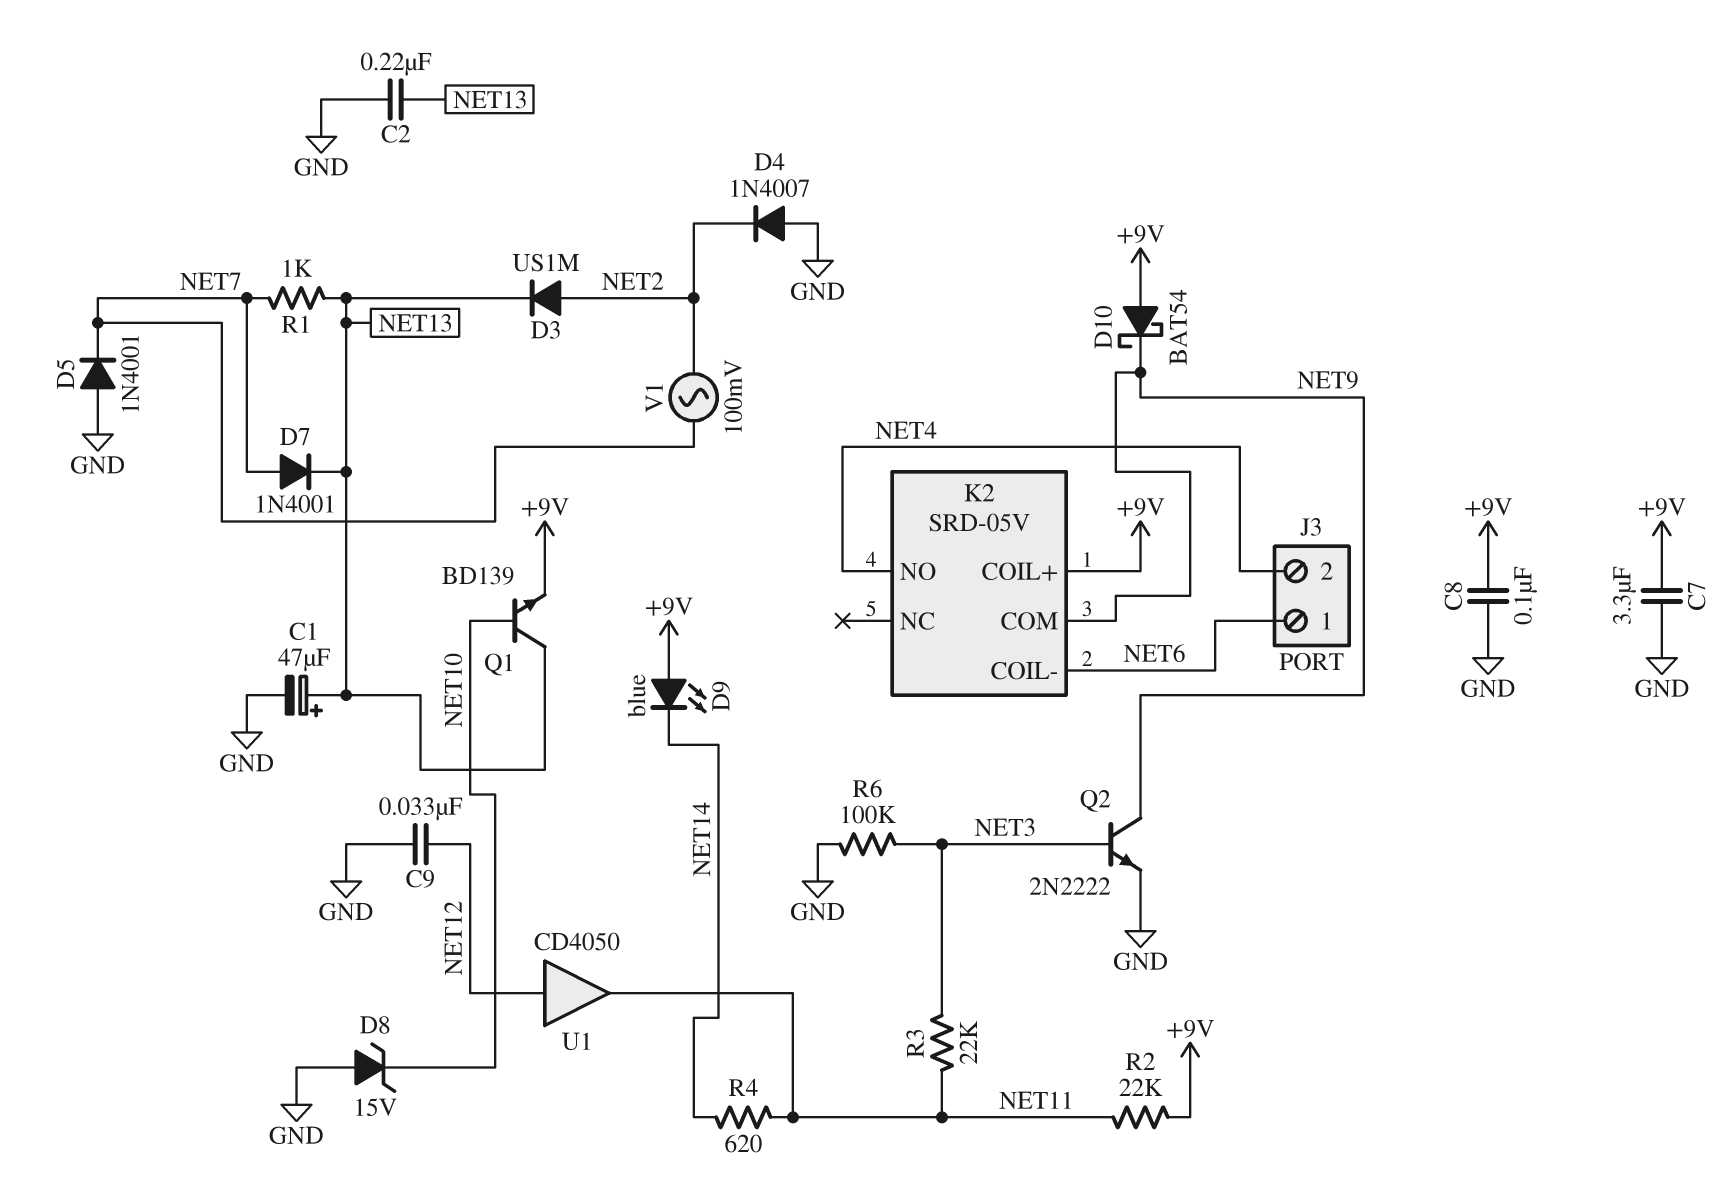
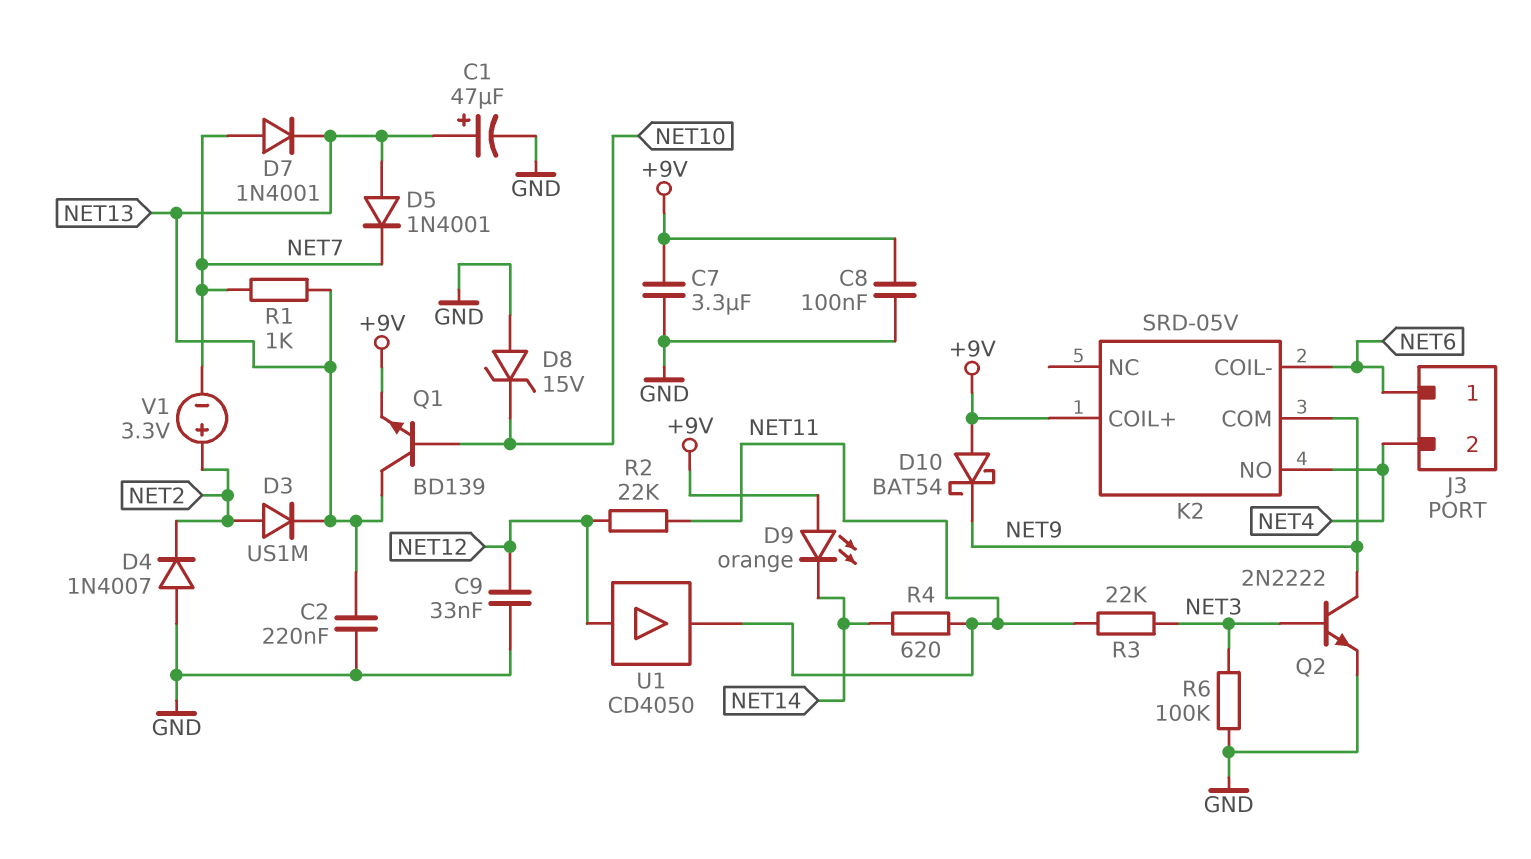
D5: diode 1N4001 (A GND, K NET7) -> diode 1N4001 (A NET13, K NET7)
D9: LED blue (A +9V, K NET14) -> LED orange (A +9V, K NET14)
R2: 22k (+9V, NET11) -> 22k (NET11, NET12)
V1: AC 100mV (NET2, NET7) -> 3.3V (plus NET2, minus NET7)

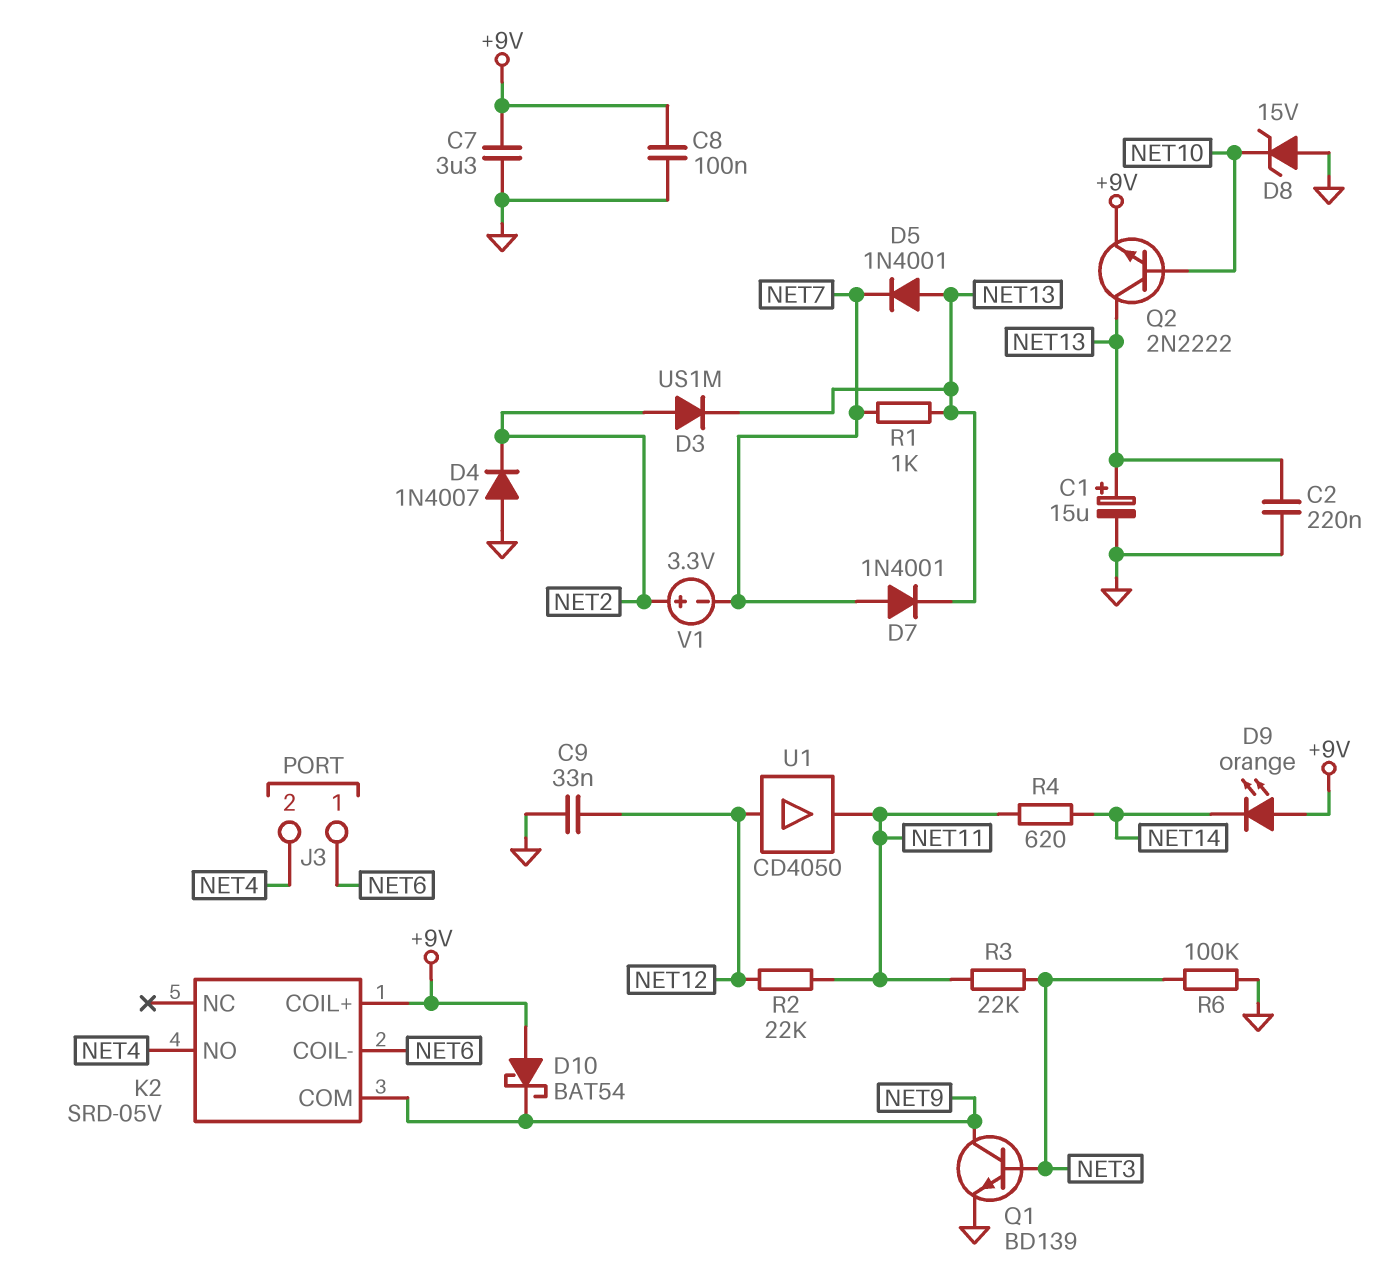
C1: 47uF (plus NET13, minus GND) -> 15uF (plus NET13, minus GND)
Q1: NPN BD139 (B NET10, C NET13, E +9V) -> NPN BD139 (B NET3, C NET9, E GND)
Q2: NPN 2N2222 (B NET3, C NET9, E GND) -> NPN 2N2222 (B NET10, C NET13, E +9V)

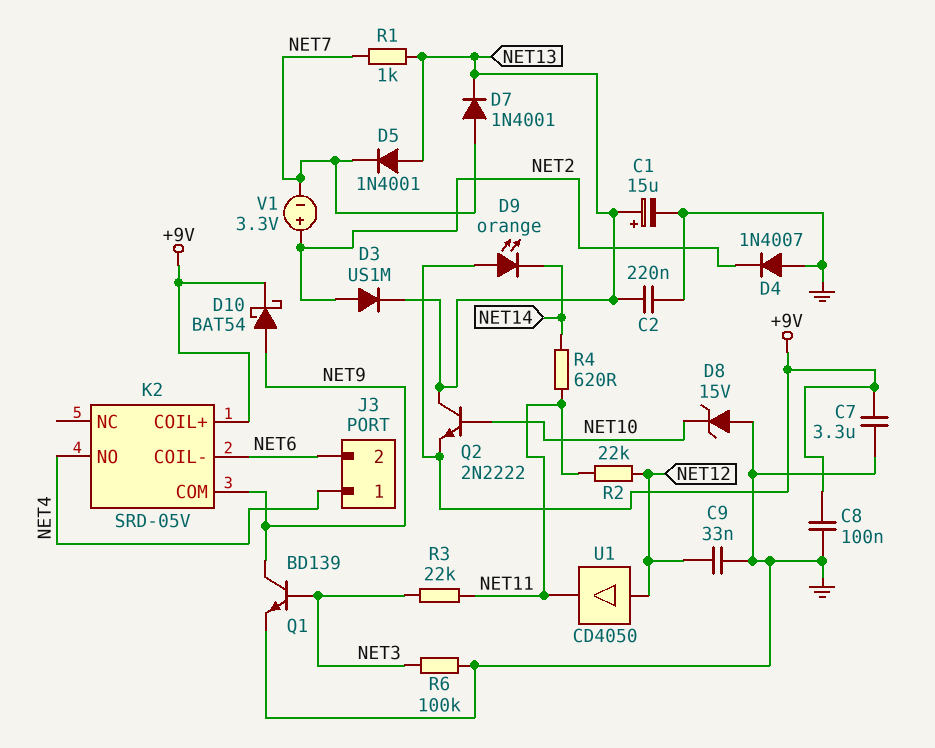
D10: schottky BAT54 (A +9V, K NET9) -> schottky BAT54 (A NET9, K +9V)
J3 pin 1: NET6 -> NET4
J3 pin 2: NET4 -> NET6

